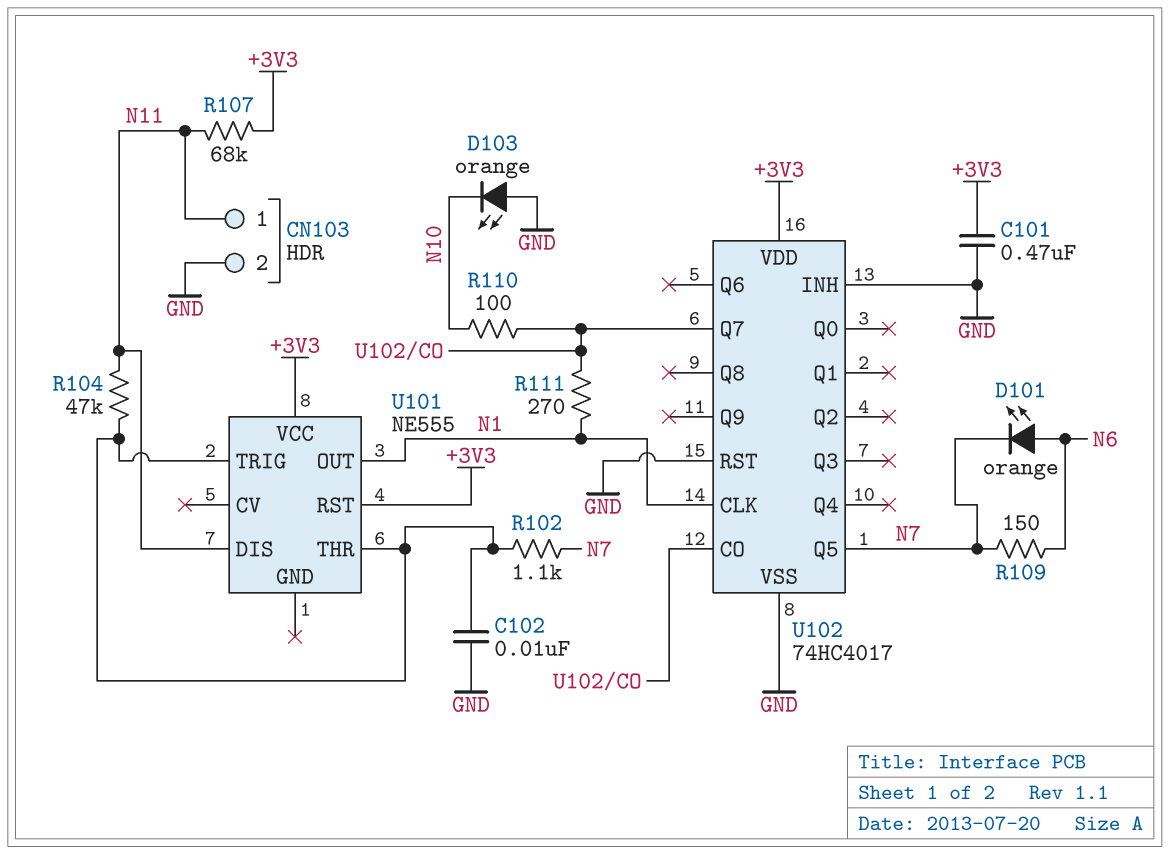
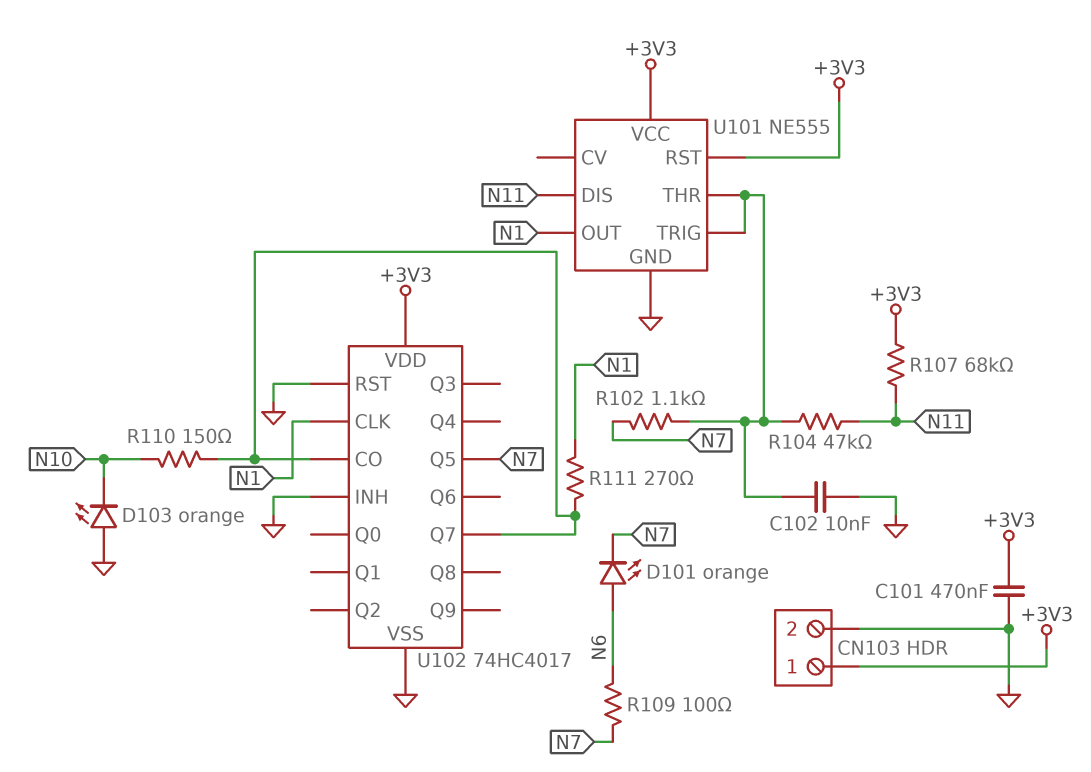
CN103 pin 1: N11 -> +3V3
R109: 150 (N6, N7) -> 100 (N6, N7)
R110: 100 (N10, U102/CO) -> 150 (N10, U102/CO)
U101 pin GND: none -> GND

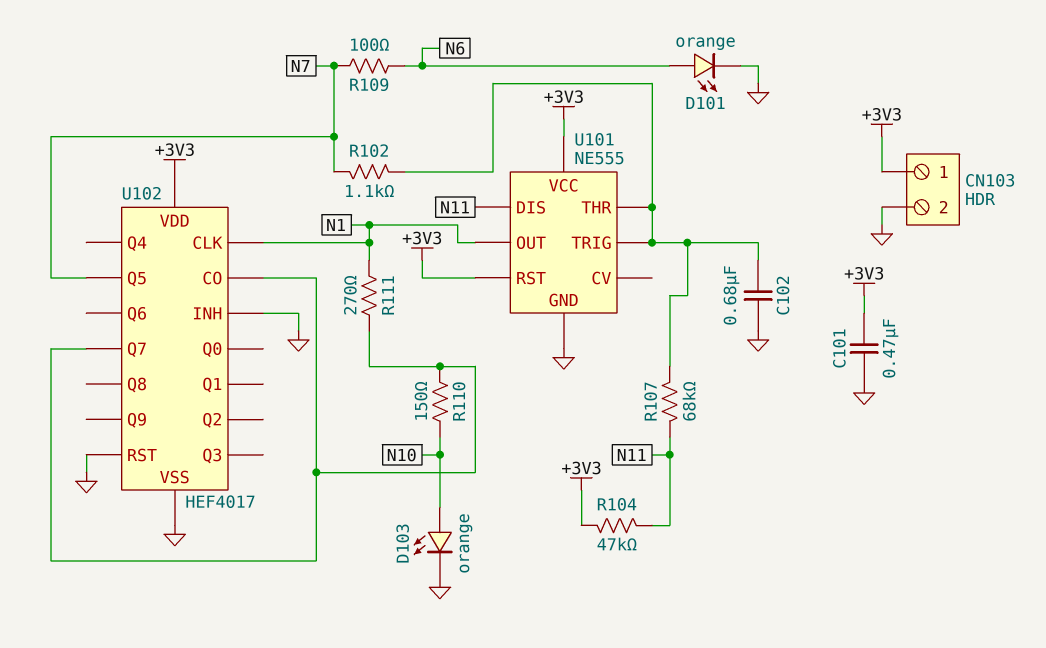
C102: 10nF (GND, U101/THR) -> 680nF (GND, U101/THR)
D101: LED orange (A N6, K N7) -> LED orange (A N6, K GND)
D103: LED orange (A GND, K N10) -> LED orange (A N10, K GND)
R104: 47k (N11, U101/THR) -> 47k (+3V3, N11)
R107: 68k (+3V3, N11) -> 68k (N11, U101/THR)
U102: 74HC4017 -> HEF4017

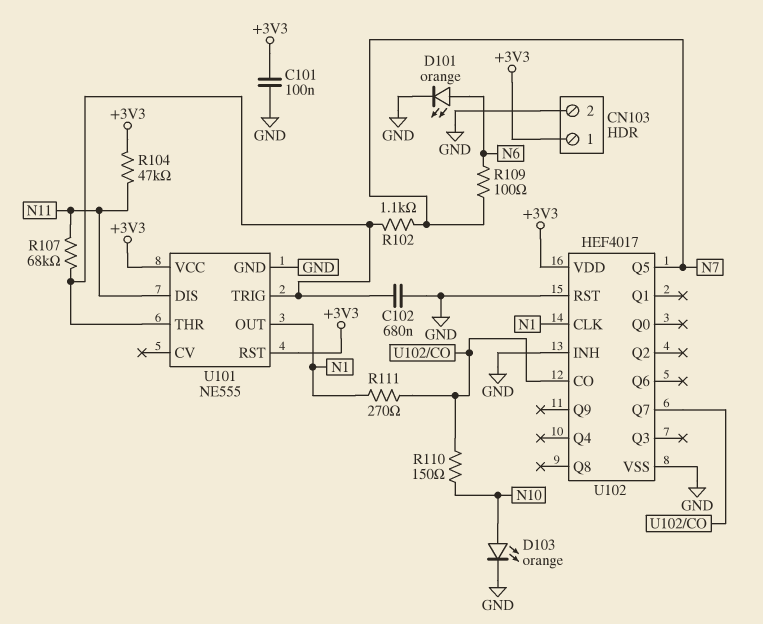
C101: 470nF (+3V3, GND) -> 100nF (+3V3, GND)

